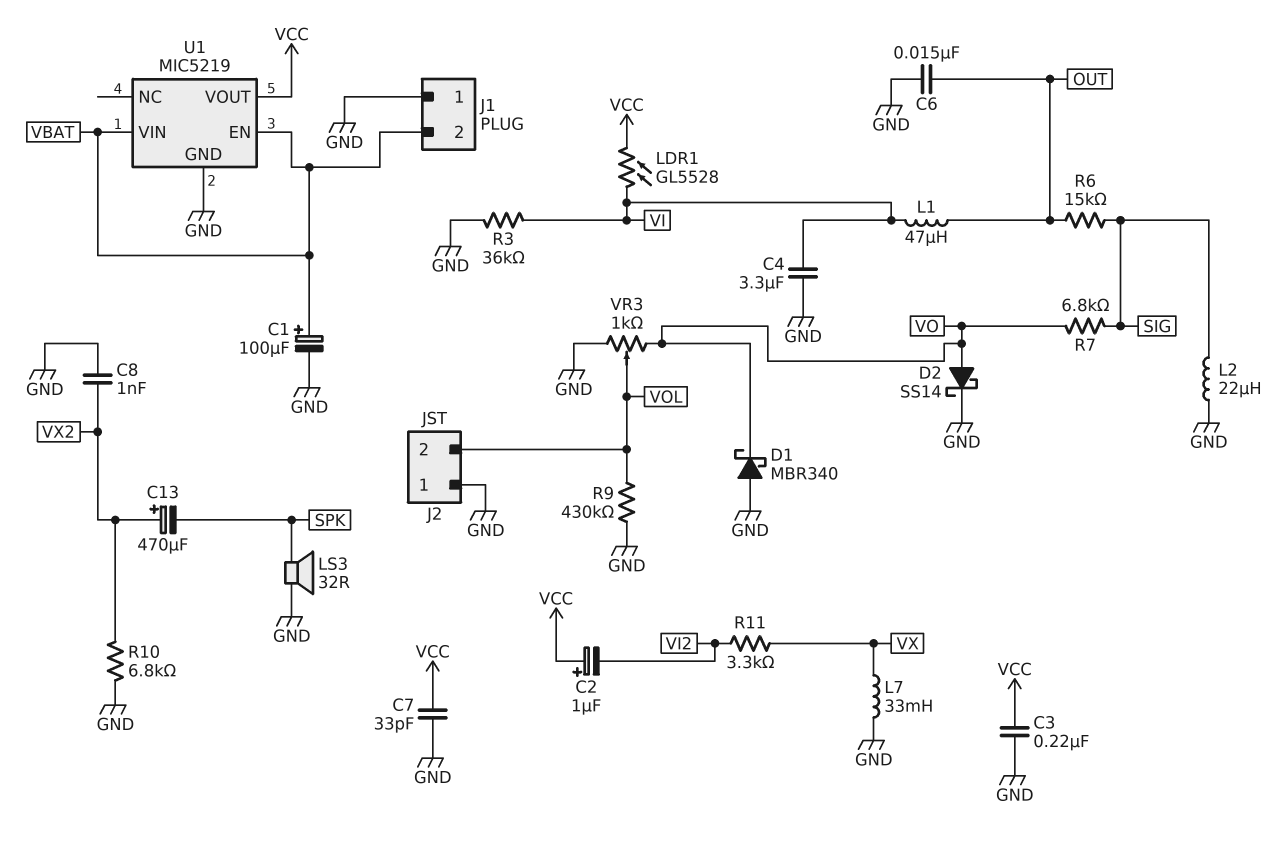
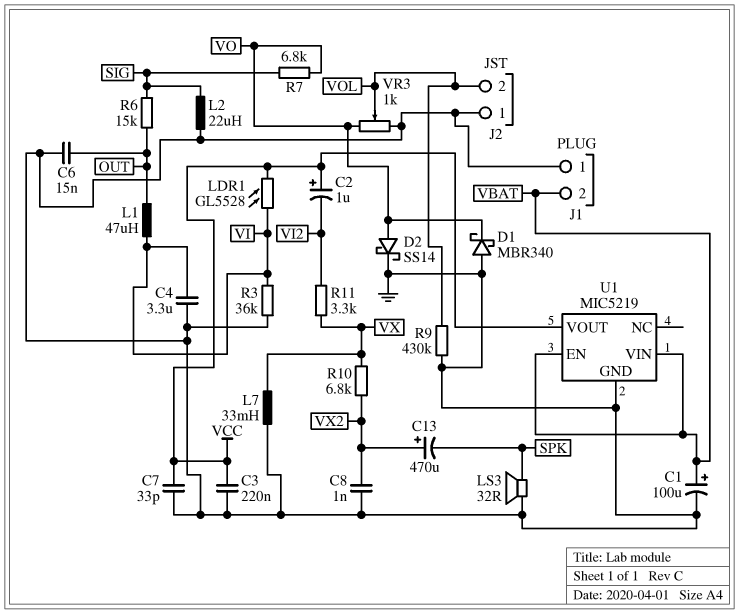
R10: 6.8k (GND, VX2) -> 6.8k (VX, VX2)

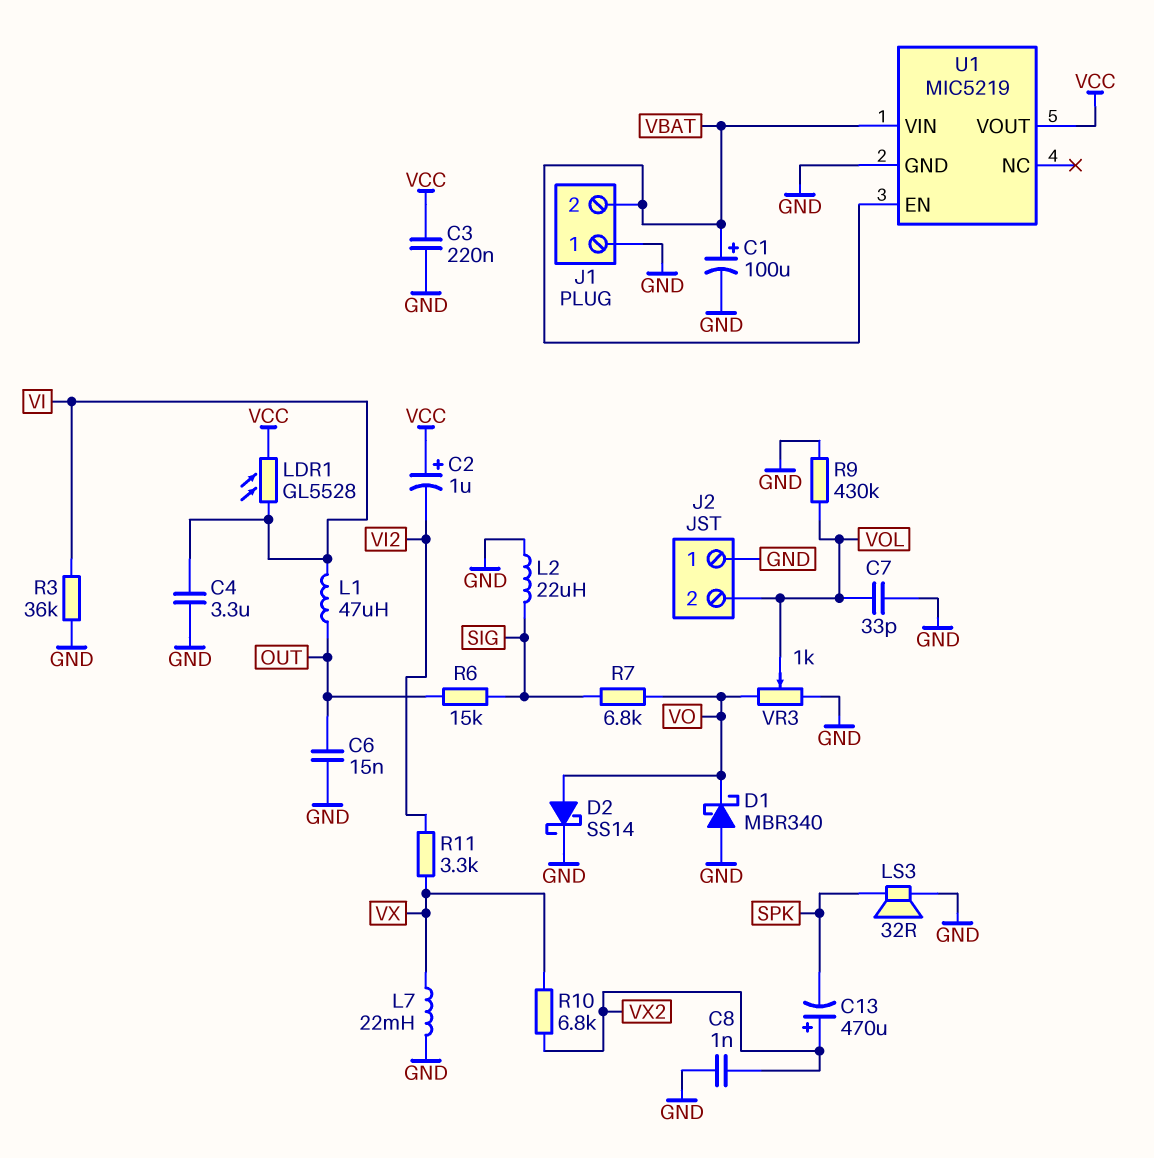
C7: 33pF (GND, VCC) -> 33pF (GND, VOL)
L7: 33mH (GND, VX) -> 22mH (GND, VX)

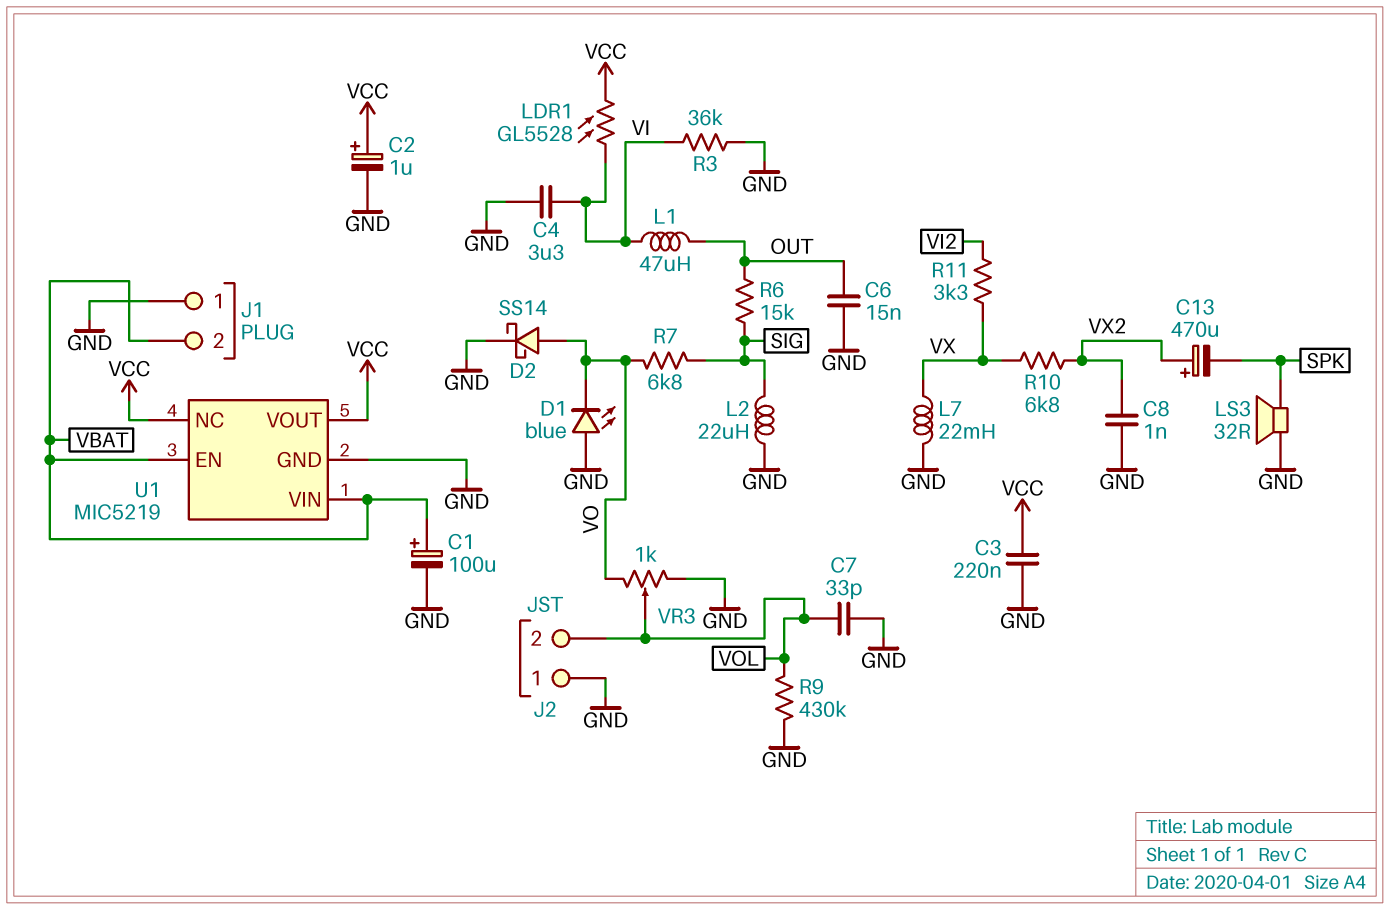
C2: 1uF (plus VCC, minus VI2) -> 1uF (plus VCC, minus GND)
D1: schottky MBR340 (A GND, K VO) -> LED blue (A GND, K VO)
U1 pin NC: none -> VCC

